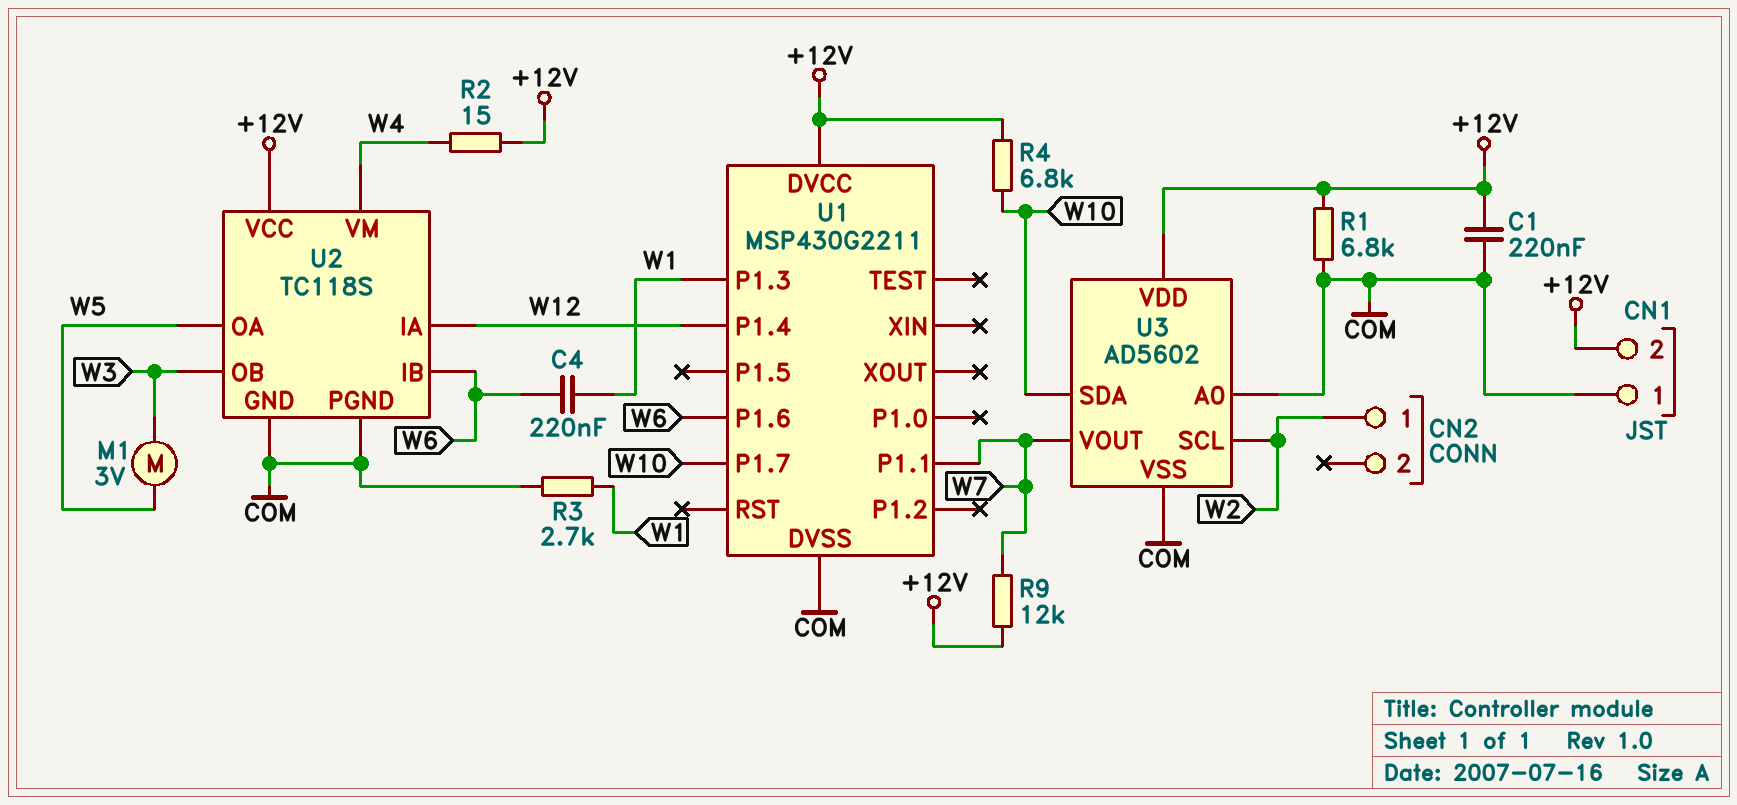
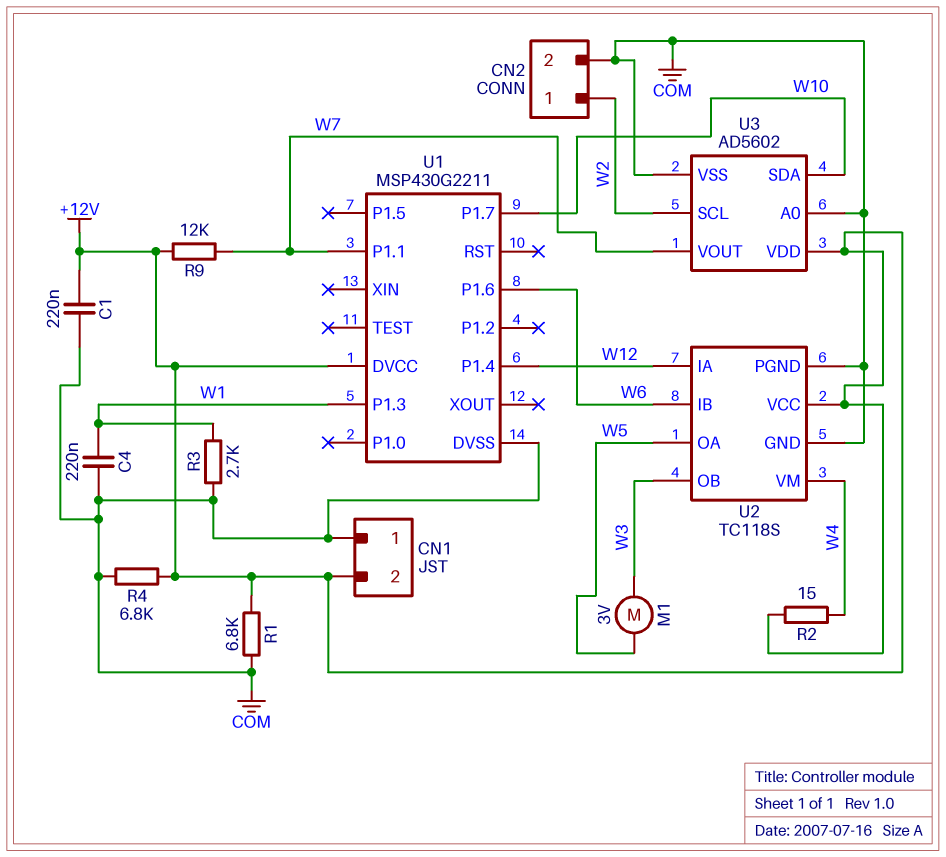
C4: 220nF (W1, W6) -> 220nF (COM, W1)
CN2 pin 2: none -> COM
R4: 6.8k (+12V, W10) -> 6.8k (+12V, COM)

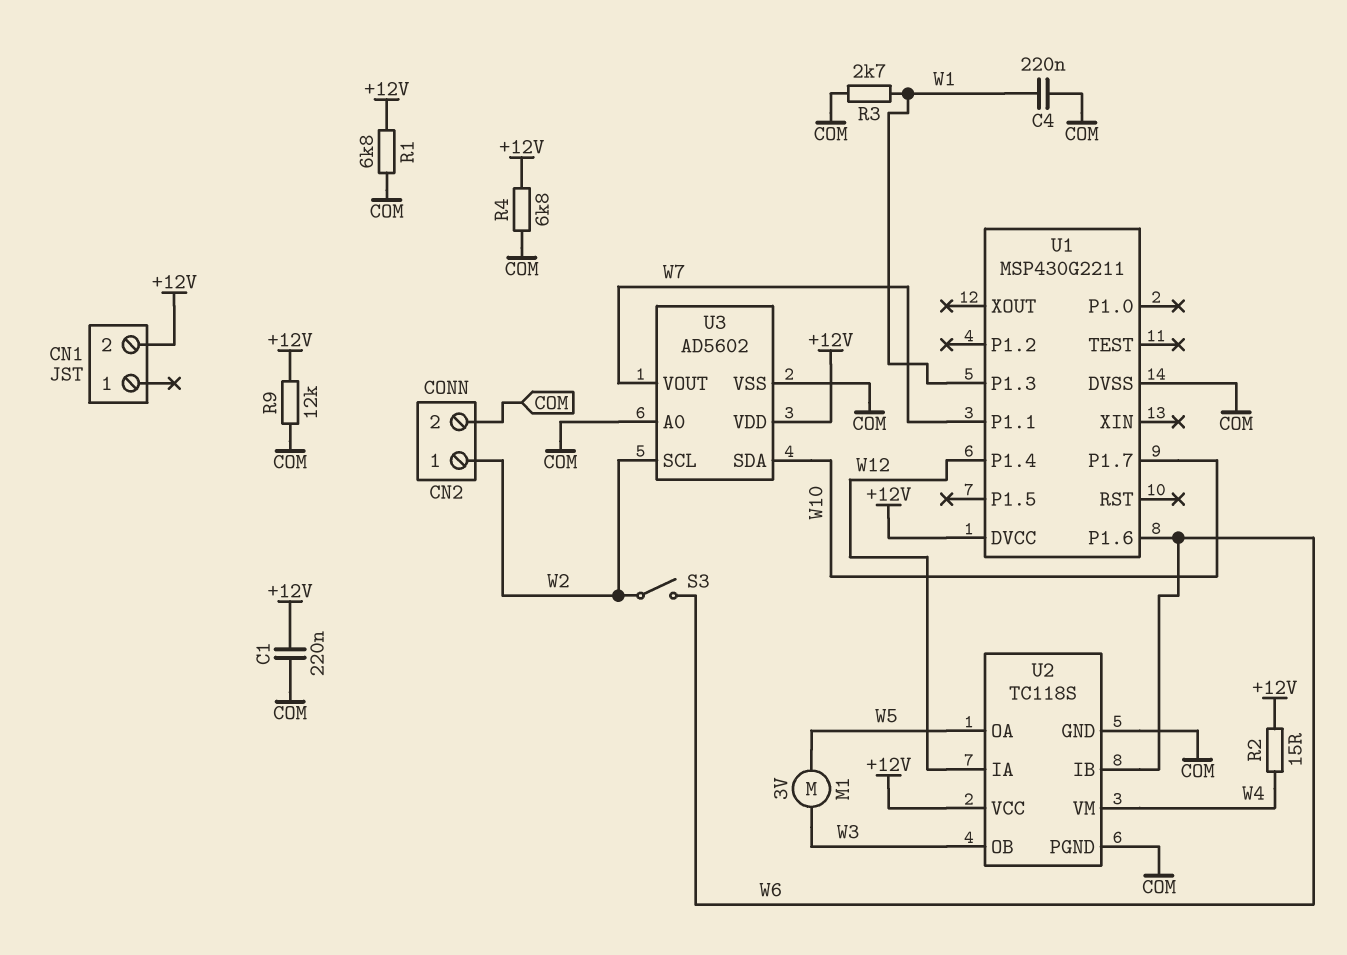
CN1 pin 1: COM -> none
R9: 12k (+12V, W7) -> 12k (+12V, COM)
S3: none -> switch (W2, W6)

